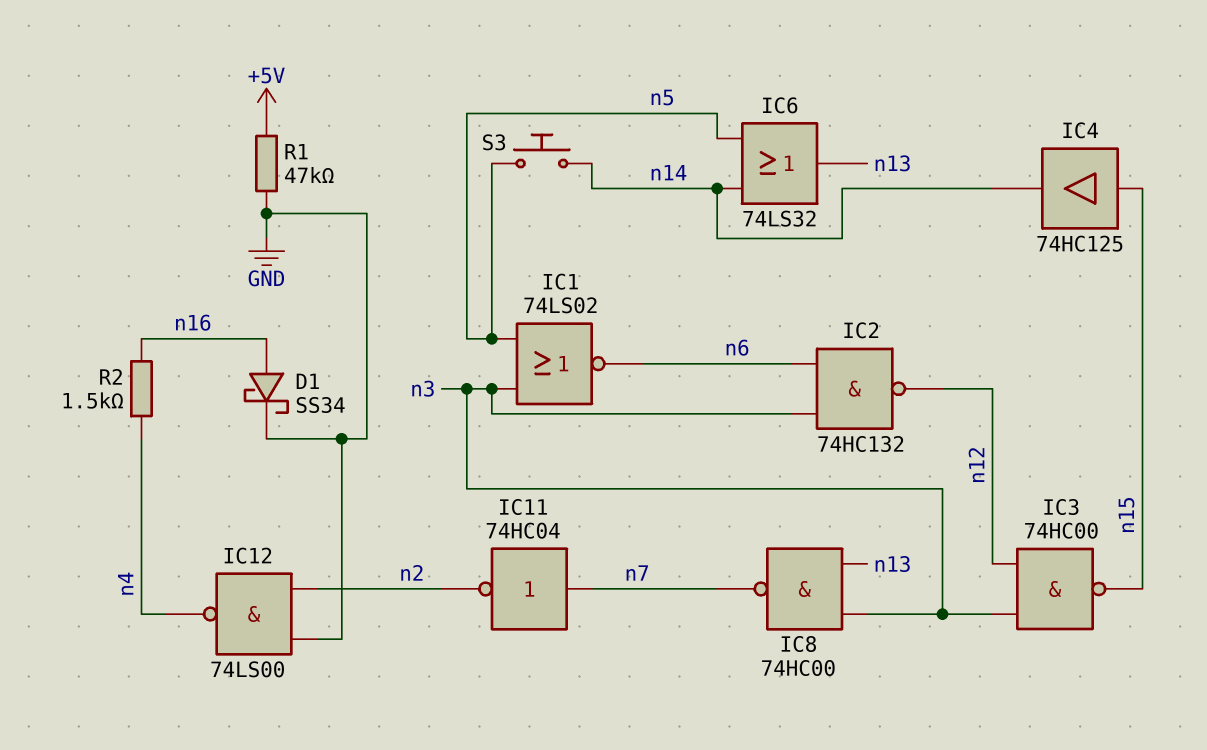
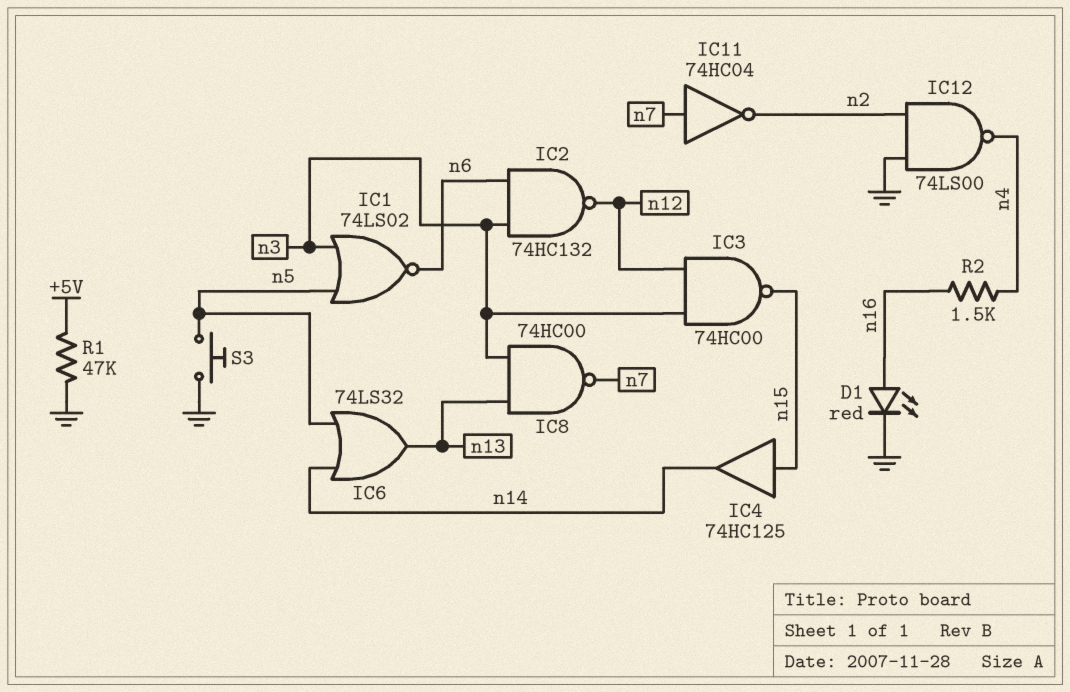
D1: schottky SS34 (A n16, K GND) -> LED red (A n16, K GND)
S3: button (n5, n14) -> button (GND, n5)

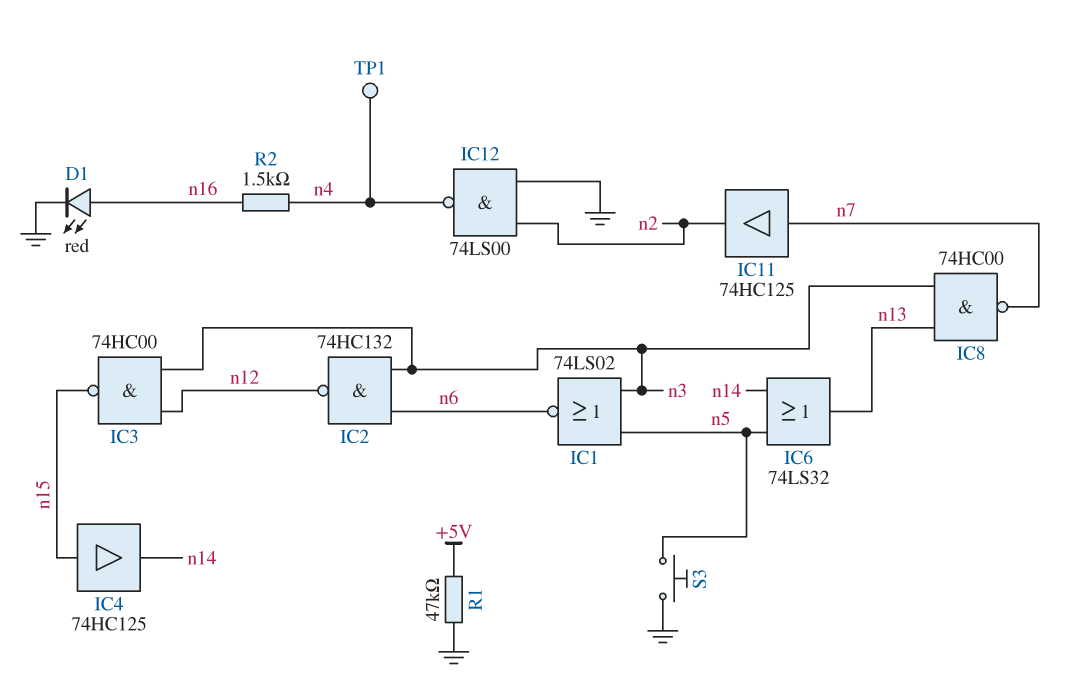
IC11: NOT 74HC04 (in n7, out n2) -> buffer 74HC125 (in n7, out n2)
TP1: none -> test point (n4)

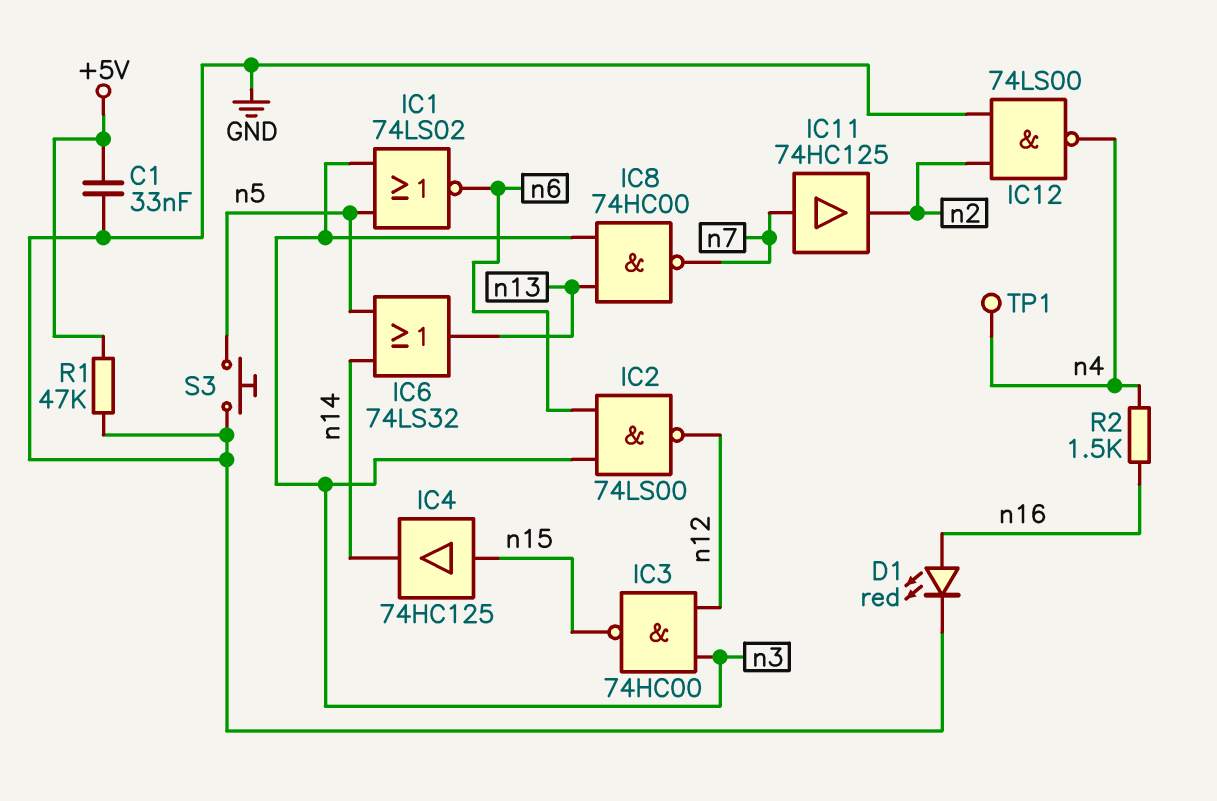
C1: none -> 33nF (+5V, GND)
IC2: NAND 74HC132 (in n3, in n6, out n12) -> NAND 74LS00 (in n3, in n6, out n12)

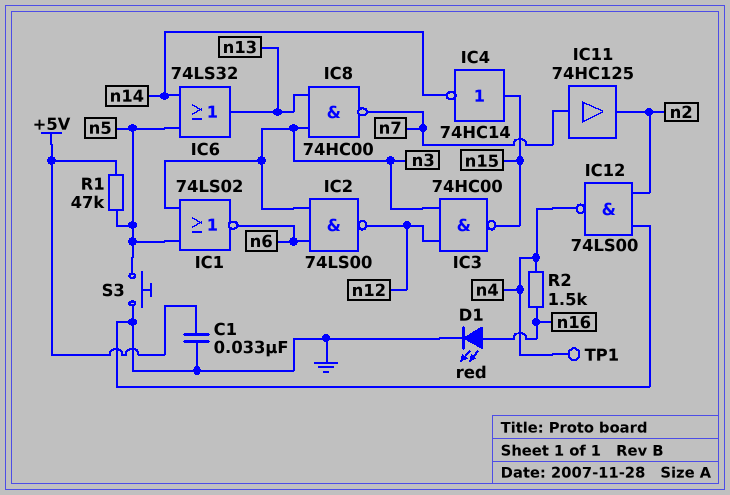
IC4: buffer 74HC125 (in n15, out n14) -> NOT 74HC14 (in n15, out n14)
R1: 47k (+5V, GND) -> 47k (+5V, n5)

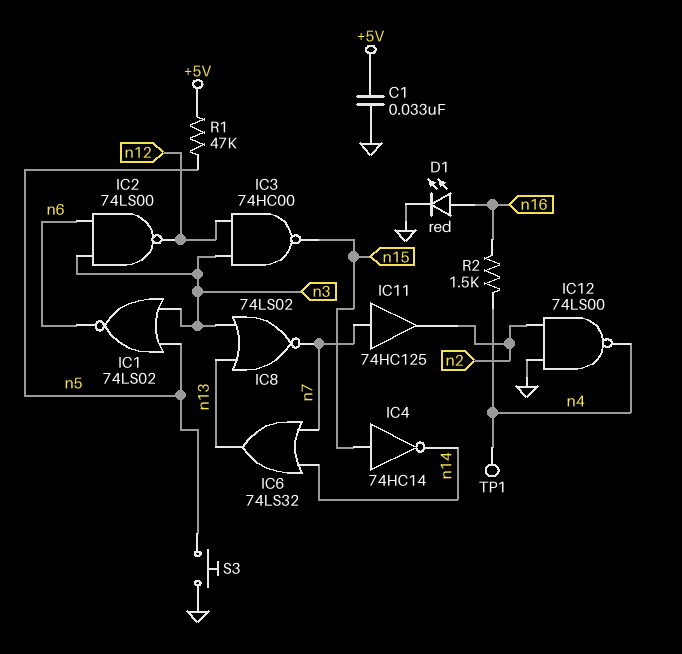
IC6: OR 74LS32 (in n5, in n14, out n13) -> OR 74LS32 (in n7, in n14, out n13)
IC8: NAND 74HC00 (in n3, in n13, out n7) -> NOR 74LS02 (in n3, in n13, out n7)

